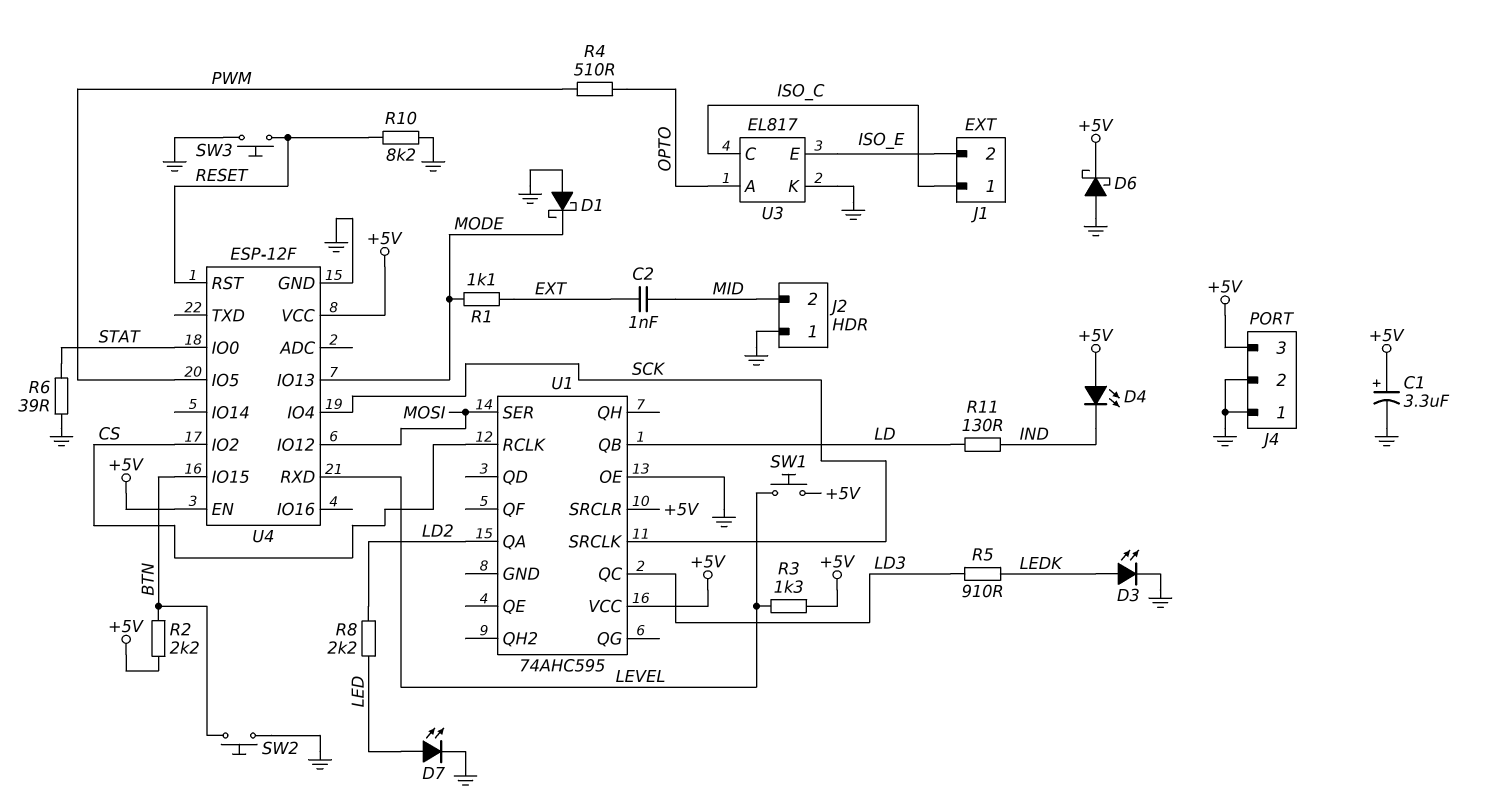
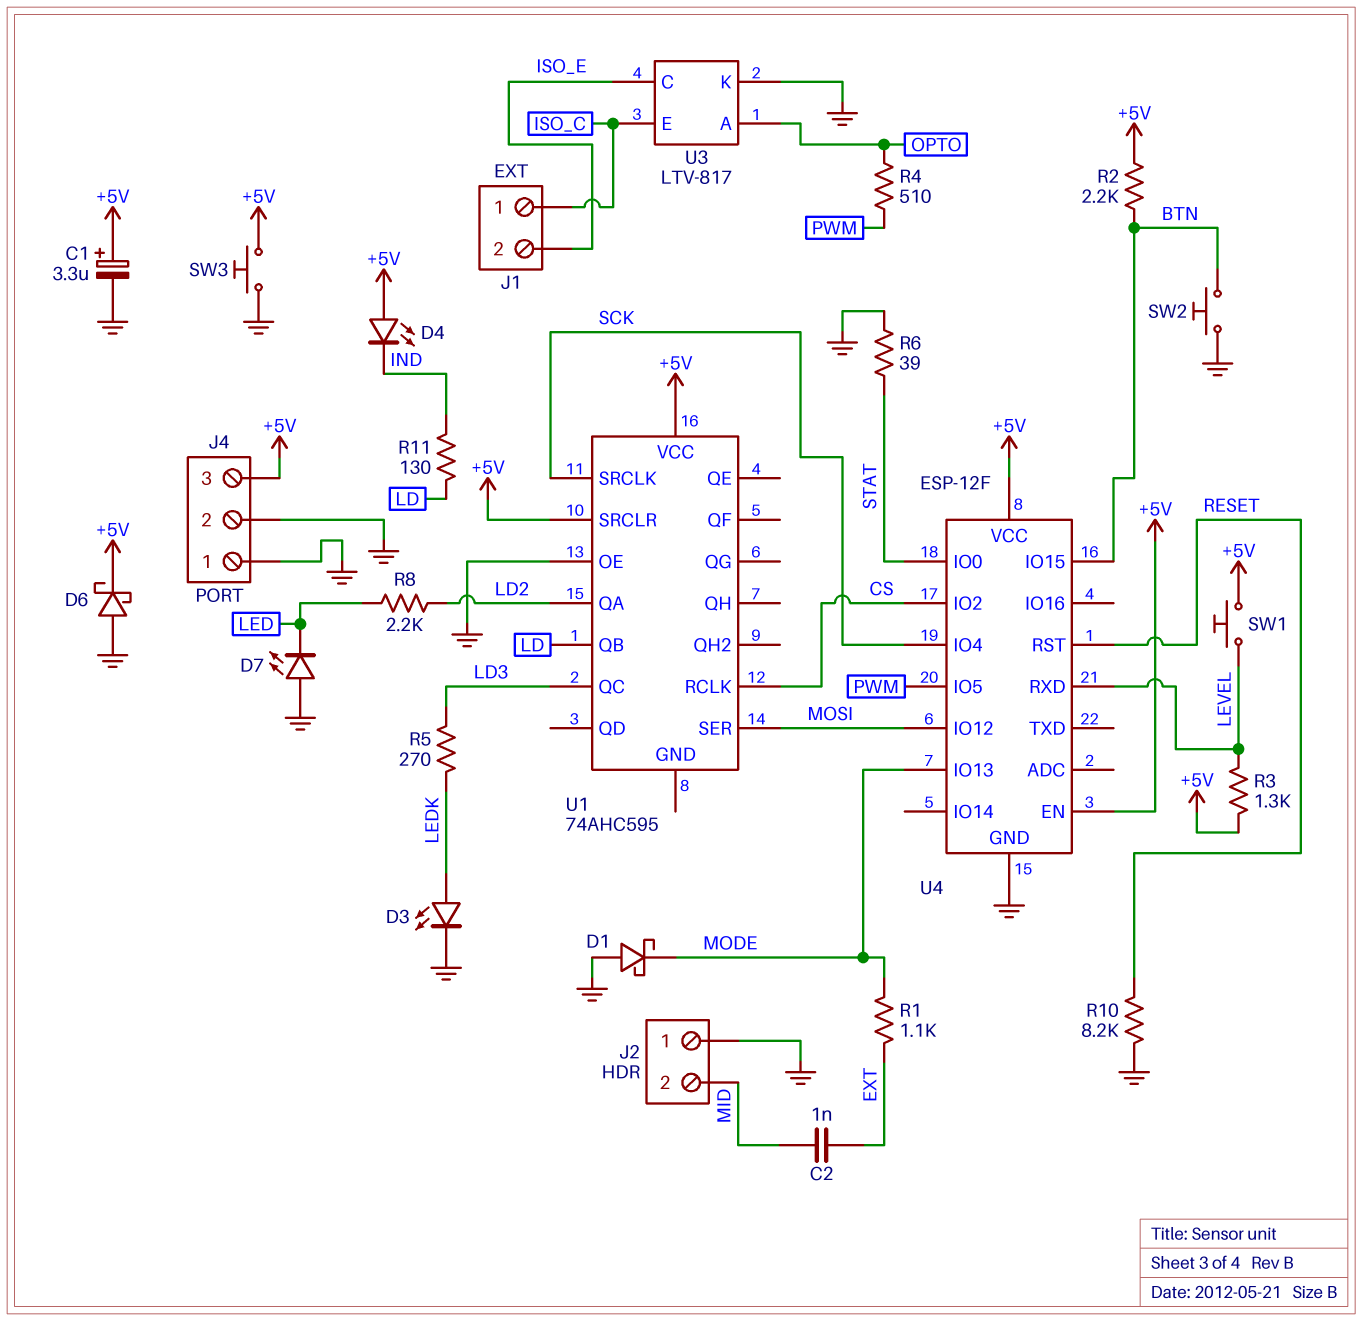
D7: LED (A LED, K GND) -> LED (A GND, K LED)
R5: 910 (LD3, LEDK) -> 270 (LD3, LEDK)
SW3: button (GND, RESET) -> button (+5V, GND)
U3: EL817 -> LTV-817
U3 pin C: ISO_C -> ISO_E
U3 pin E: ISO_E -> ISO_C

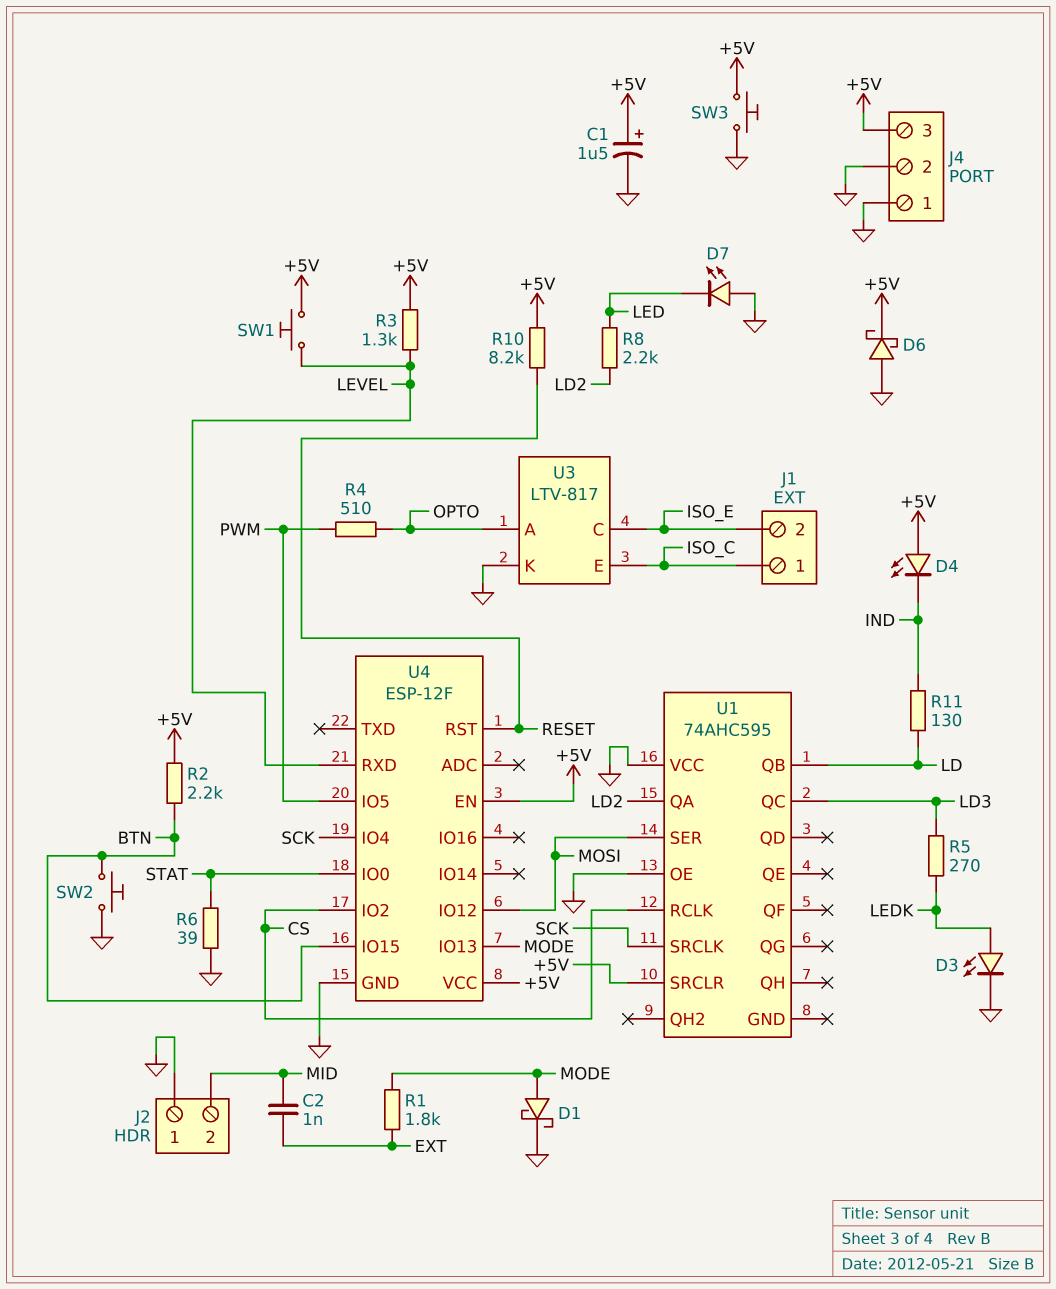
C1: 3.3uF (plus +5V, minus GND) -> 1.5uF (plus +5V, minus GND)
D1: schottky (A GND, K MODE) -> schottky (A MODE, K GND)
R1: 1.1k (EXT, MODE) -> 1.8k (EXT, MODE)
R10: 8.2k (GND, RESET) -> 8.2k (+5V, RESET)
U1 pin VCC: +5V -> GND

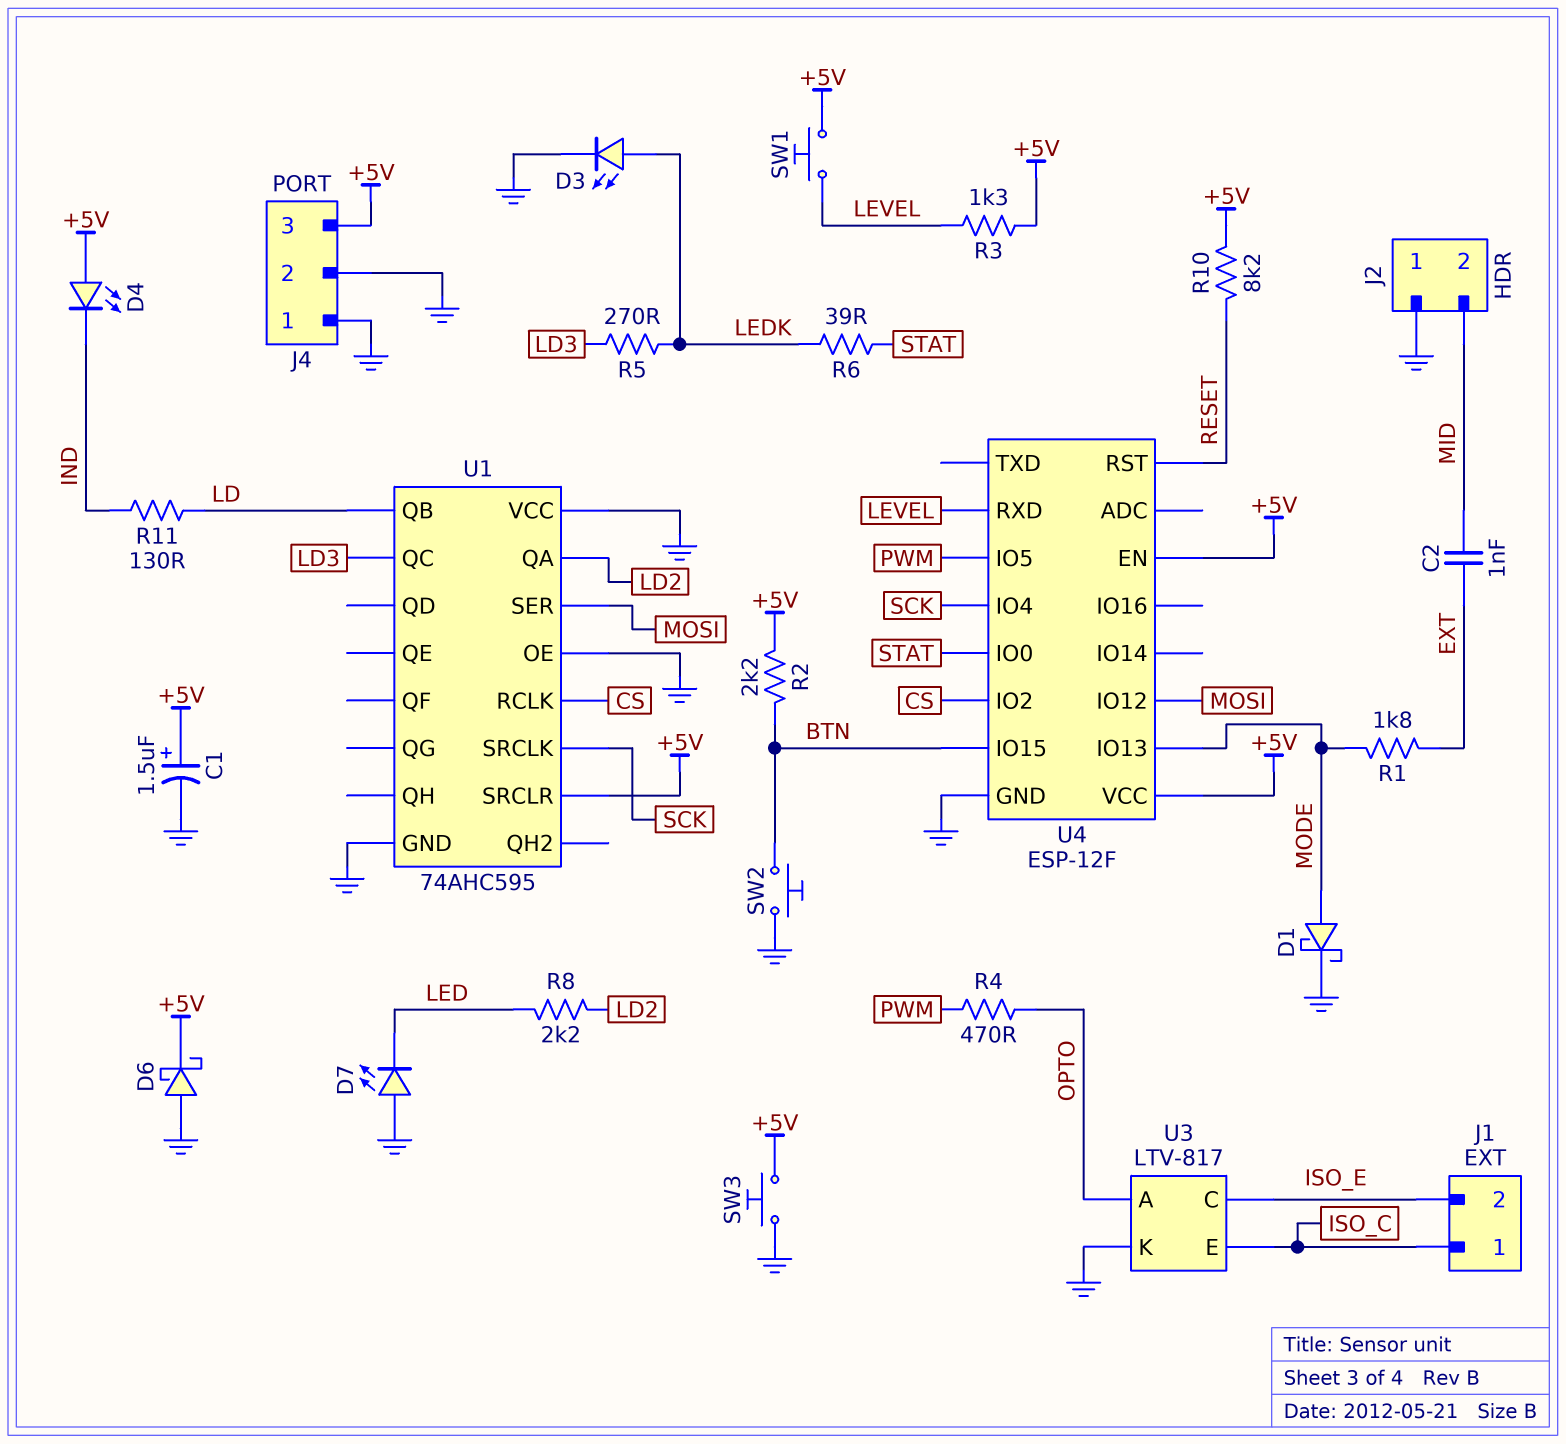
R4: 510 (OPTO, PWM) -> 470 (OPTO, PWM)
R6: 39 (GND, STAT) -> 39 (LEDK, STAT)
U1 pin GND: none -> GND

